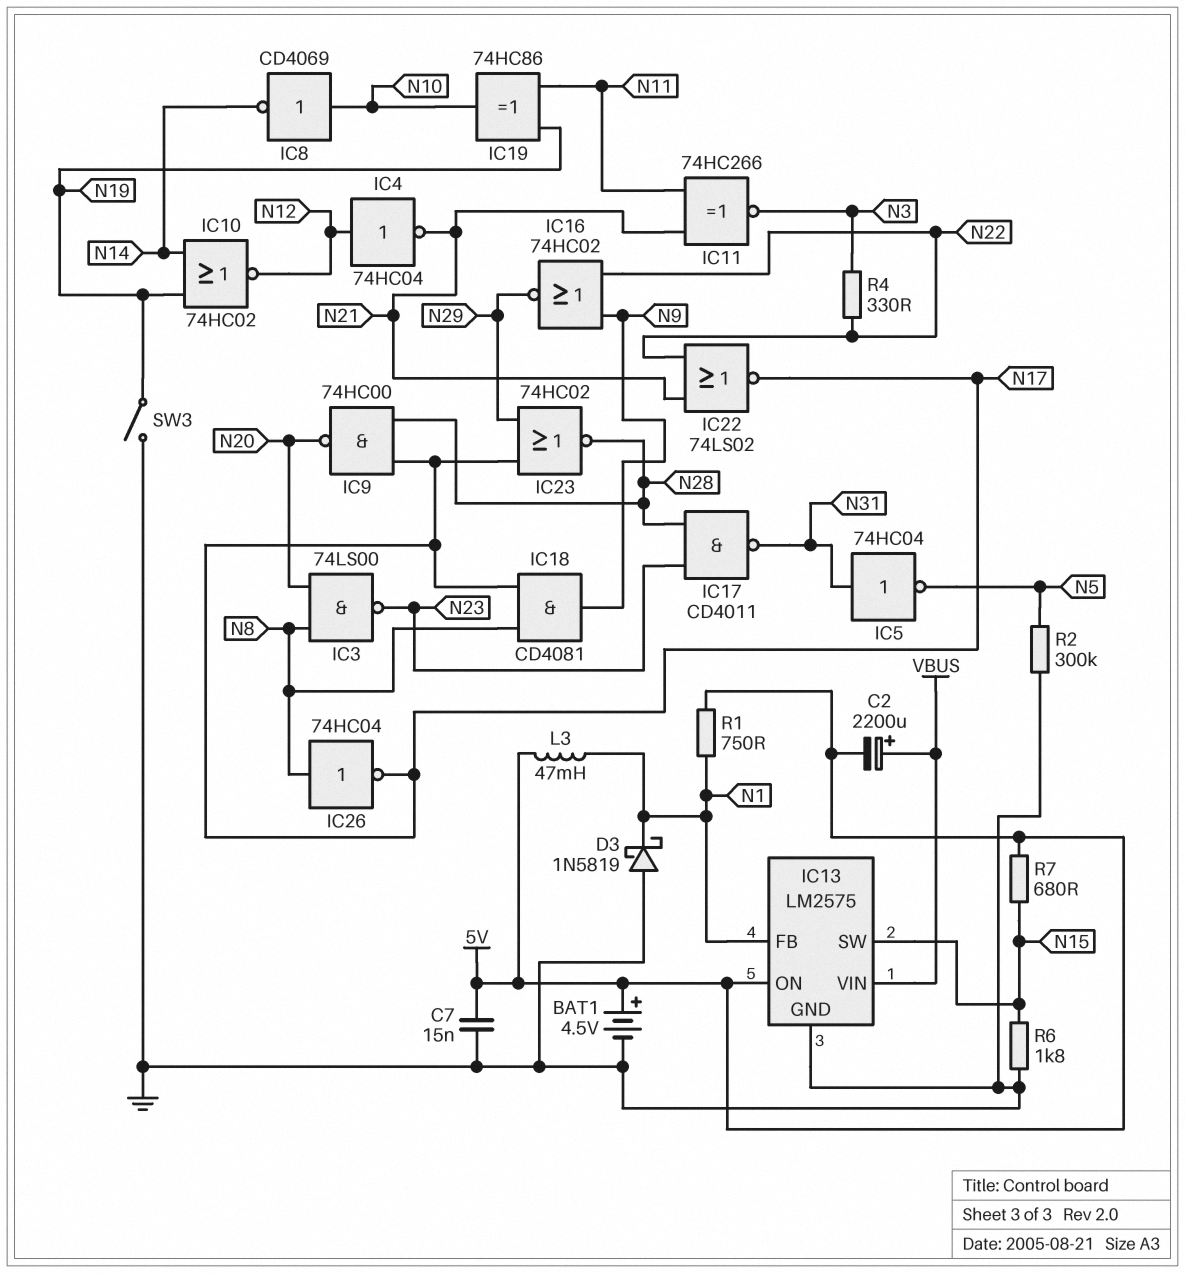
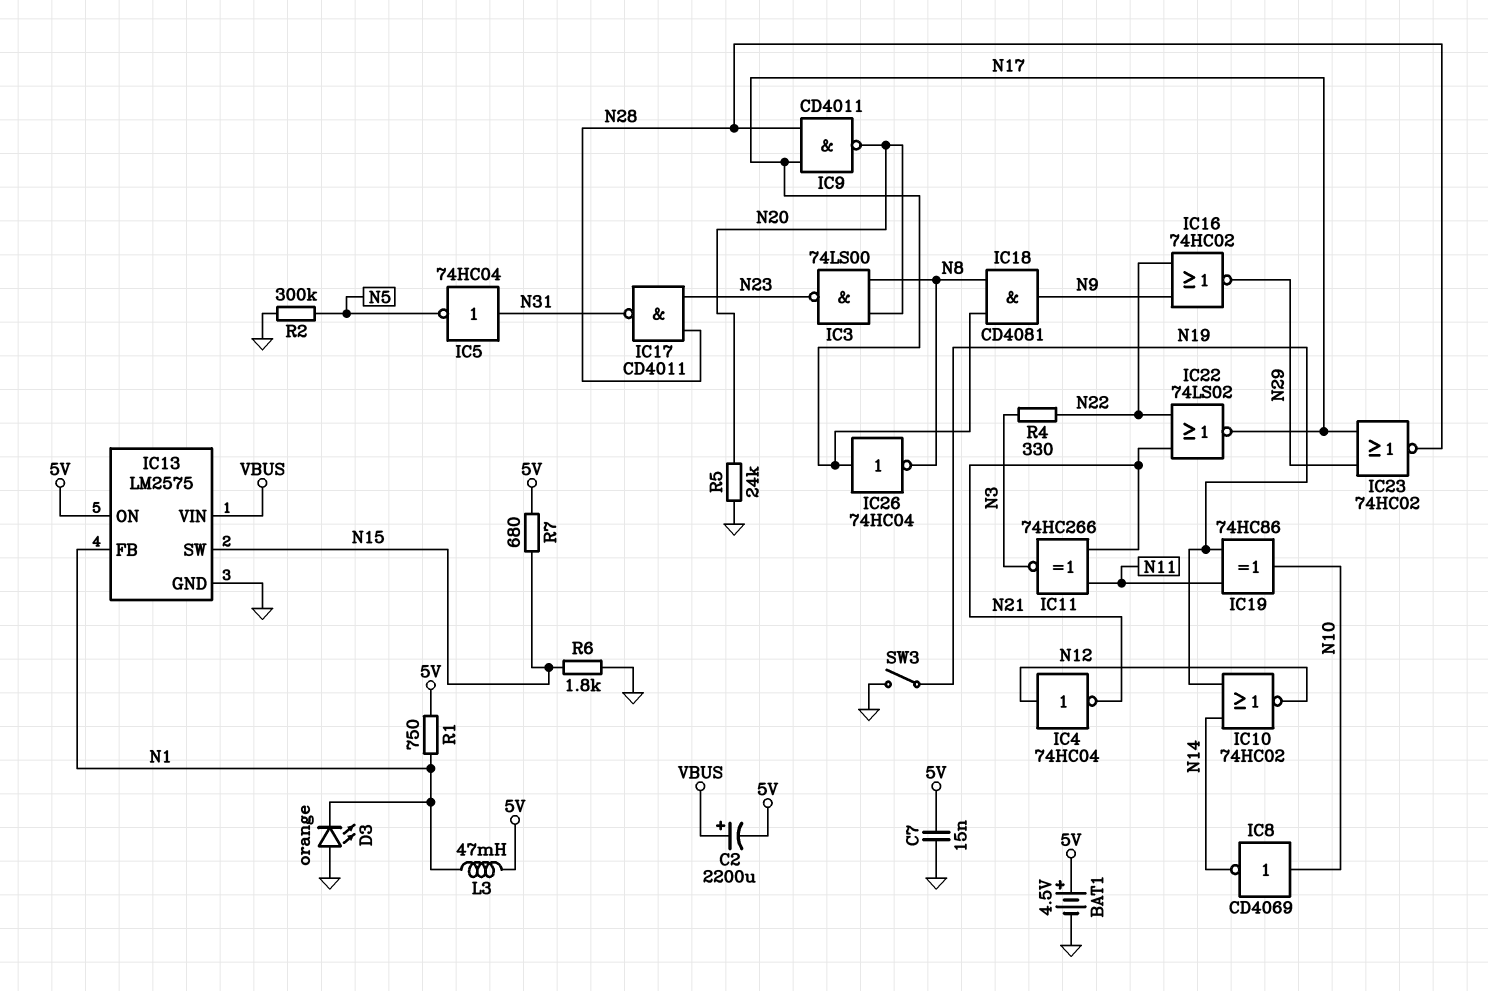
D3: schottky 1N5819 (A GND, K N1) -> LED orange (A GND, K N1)
IC9: NAND 74HC00 (in N17, in N28, out N20) -> NAND CD4011 (in N17, in N28, out N20)
IC26: NOT 74HC04 (in N8, out N17) -> NOT 74HC04 (in N17, out N8)
R5: none -> 24k (GND, N20)

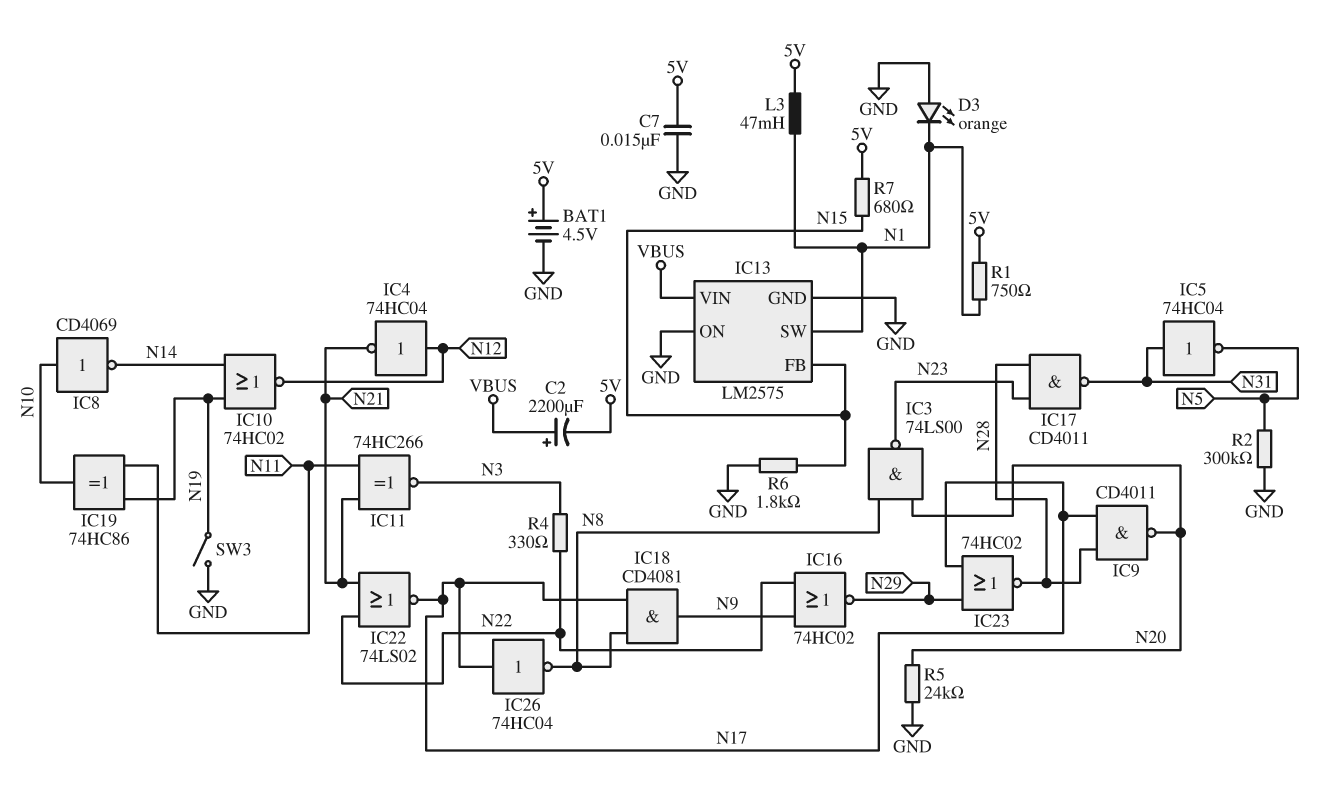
IC13 pin FB: N1 -> N15
IC13 pin ON: 5V -> GND
IC13 pin SW: N15 -> N1

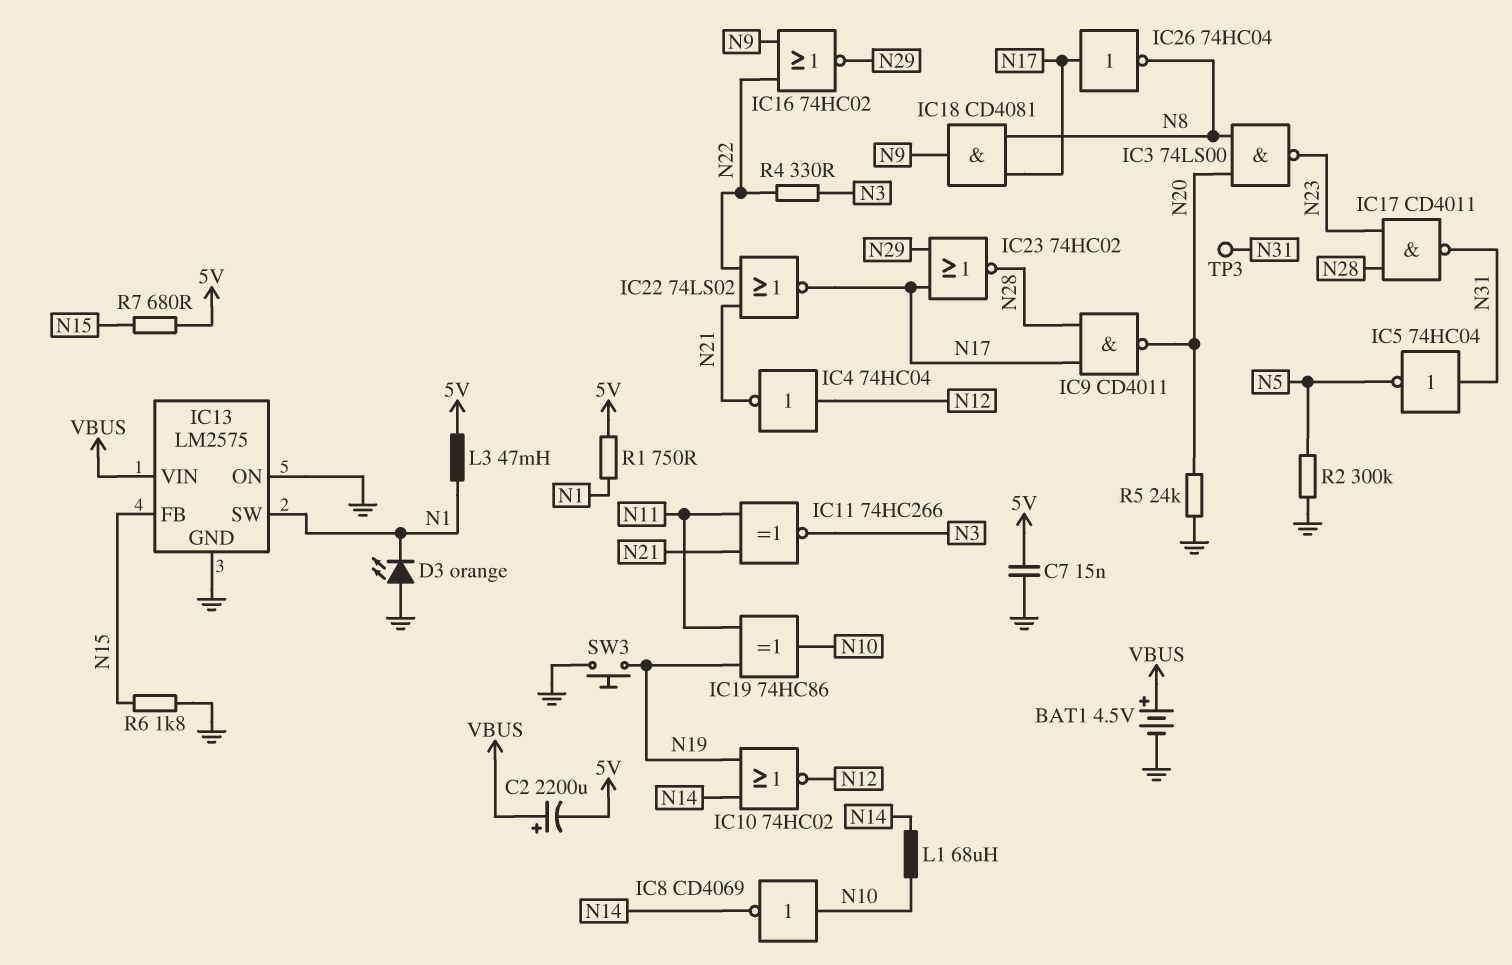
BAT1: 4.5V (plus 5V, minus GND) -> 4.5V (plus VBUS, minus GND)
L1: none -> 68uH (N10, N14)
SW3: switch (GND, N19) -> button (GND, N19)
TP3: none -> test point (N31)

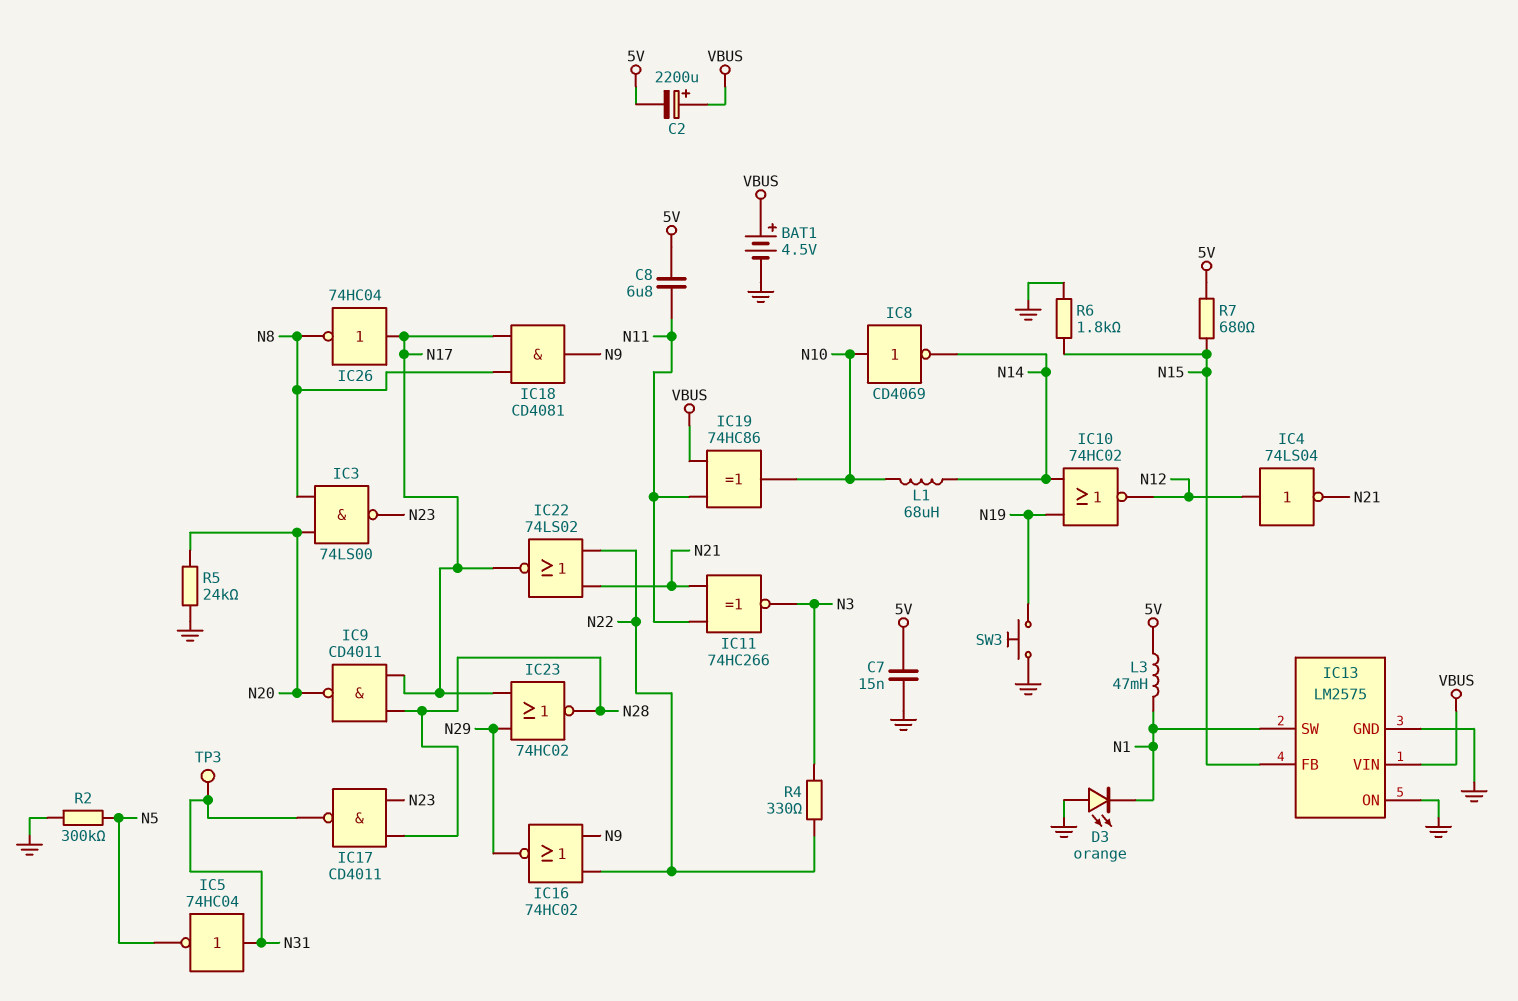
C8: none -> 6.8uF (5V, N11)
IC4: NOT 74HC04 (in N12, out N21) -> NOT 74LS04 (in N12, out N21)
IC19: XOR 74HC86 (in N11, in N19, out N10) -> XOR 74HC86 (in N11, in VBUS, out N10)
R1: 750 (5V, N1) -> none

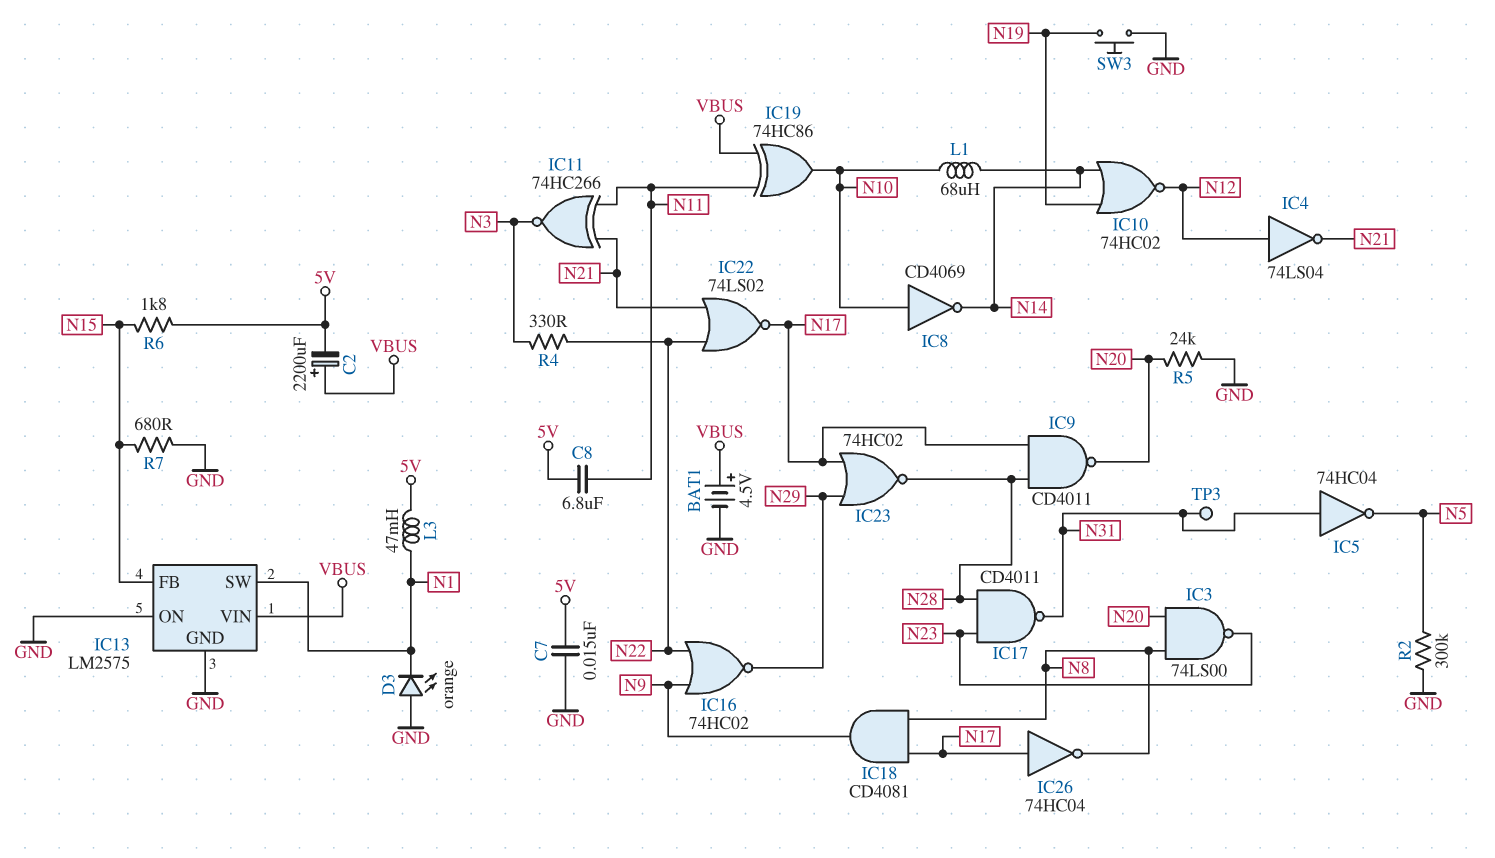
R6: 1.8k (GND, N15) -> 1.8k (5V, N15)
R7: 680 (5V, N15) -> 680 (GND, N15)

